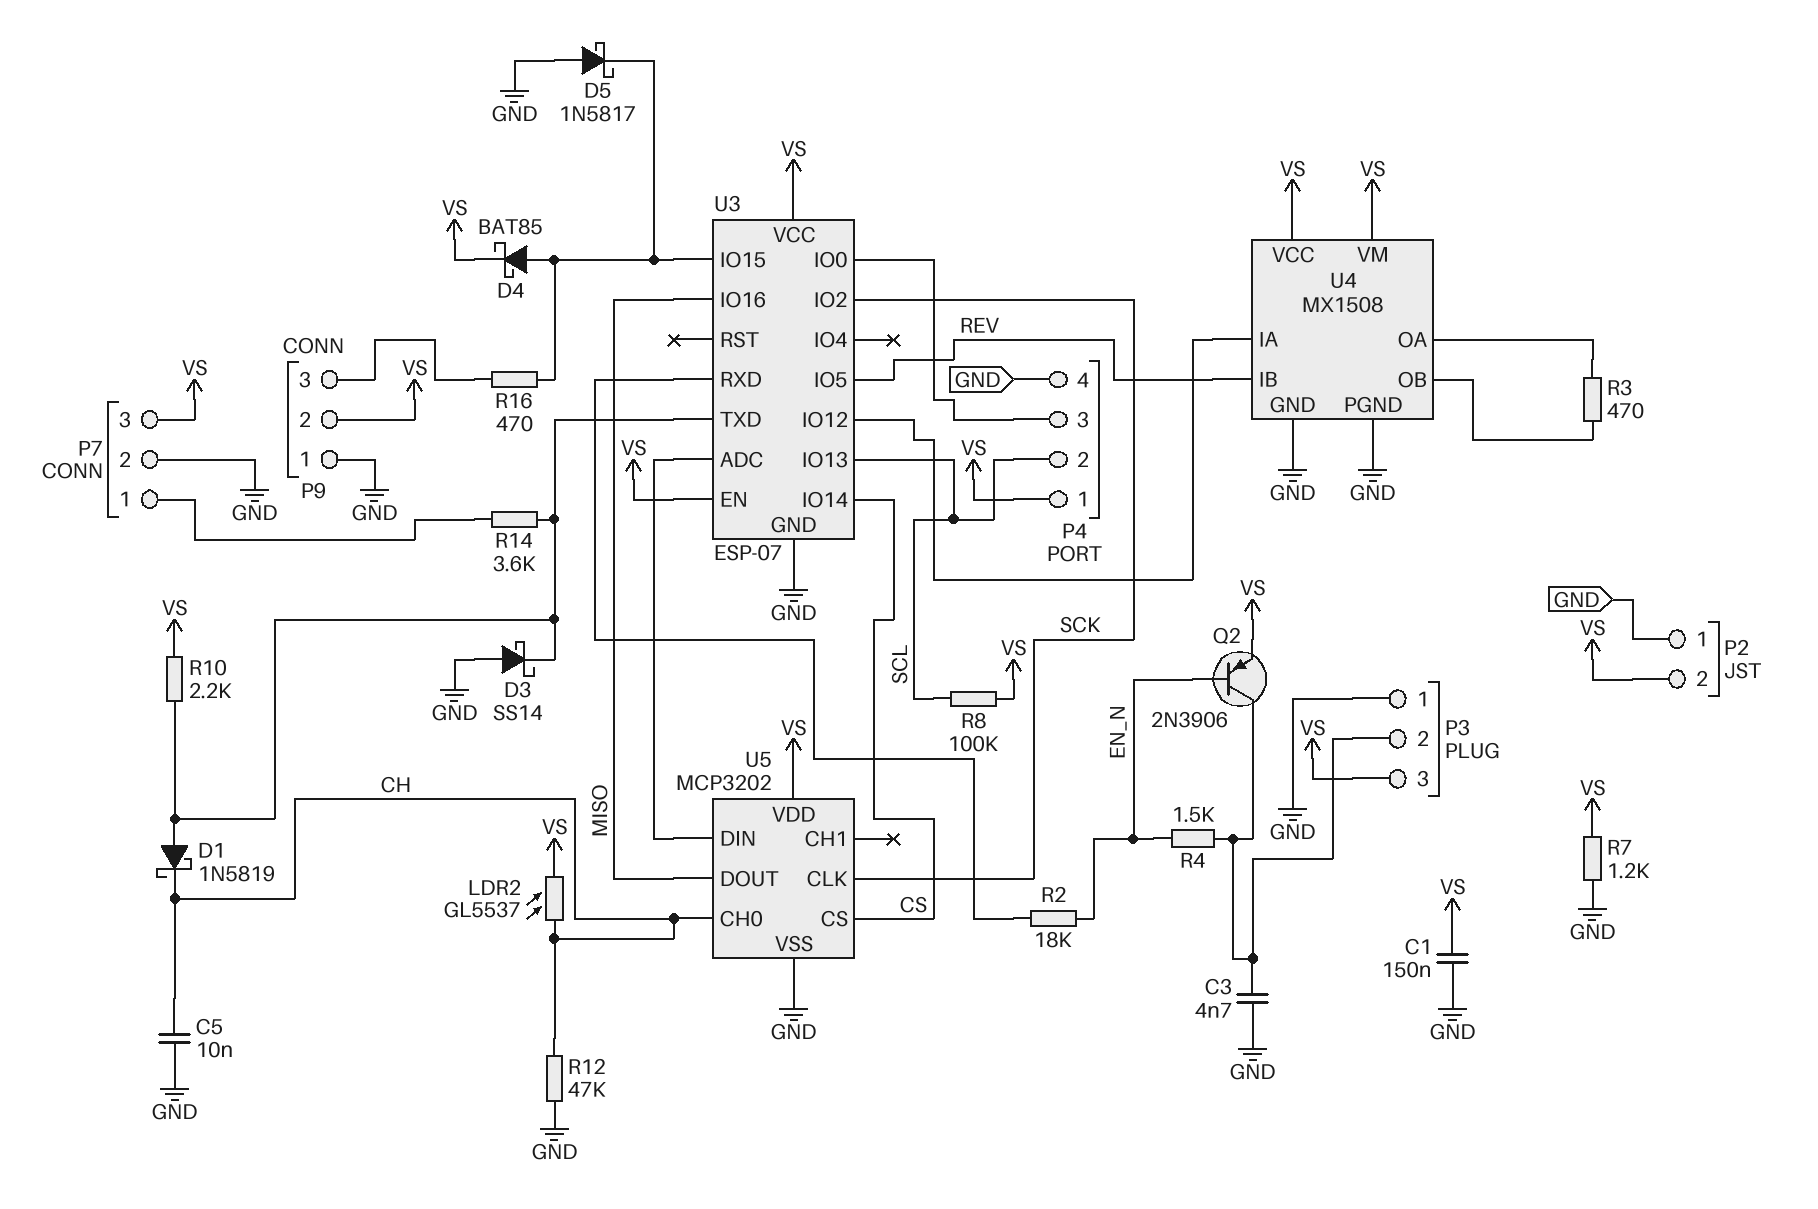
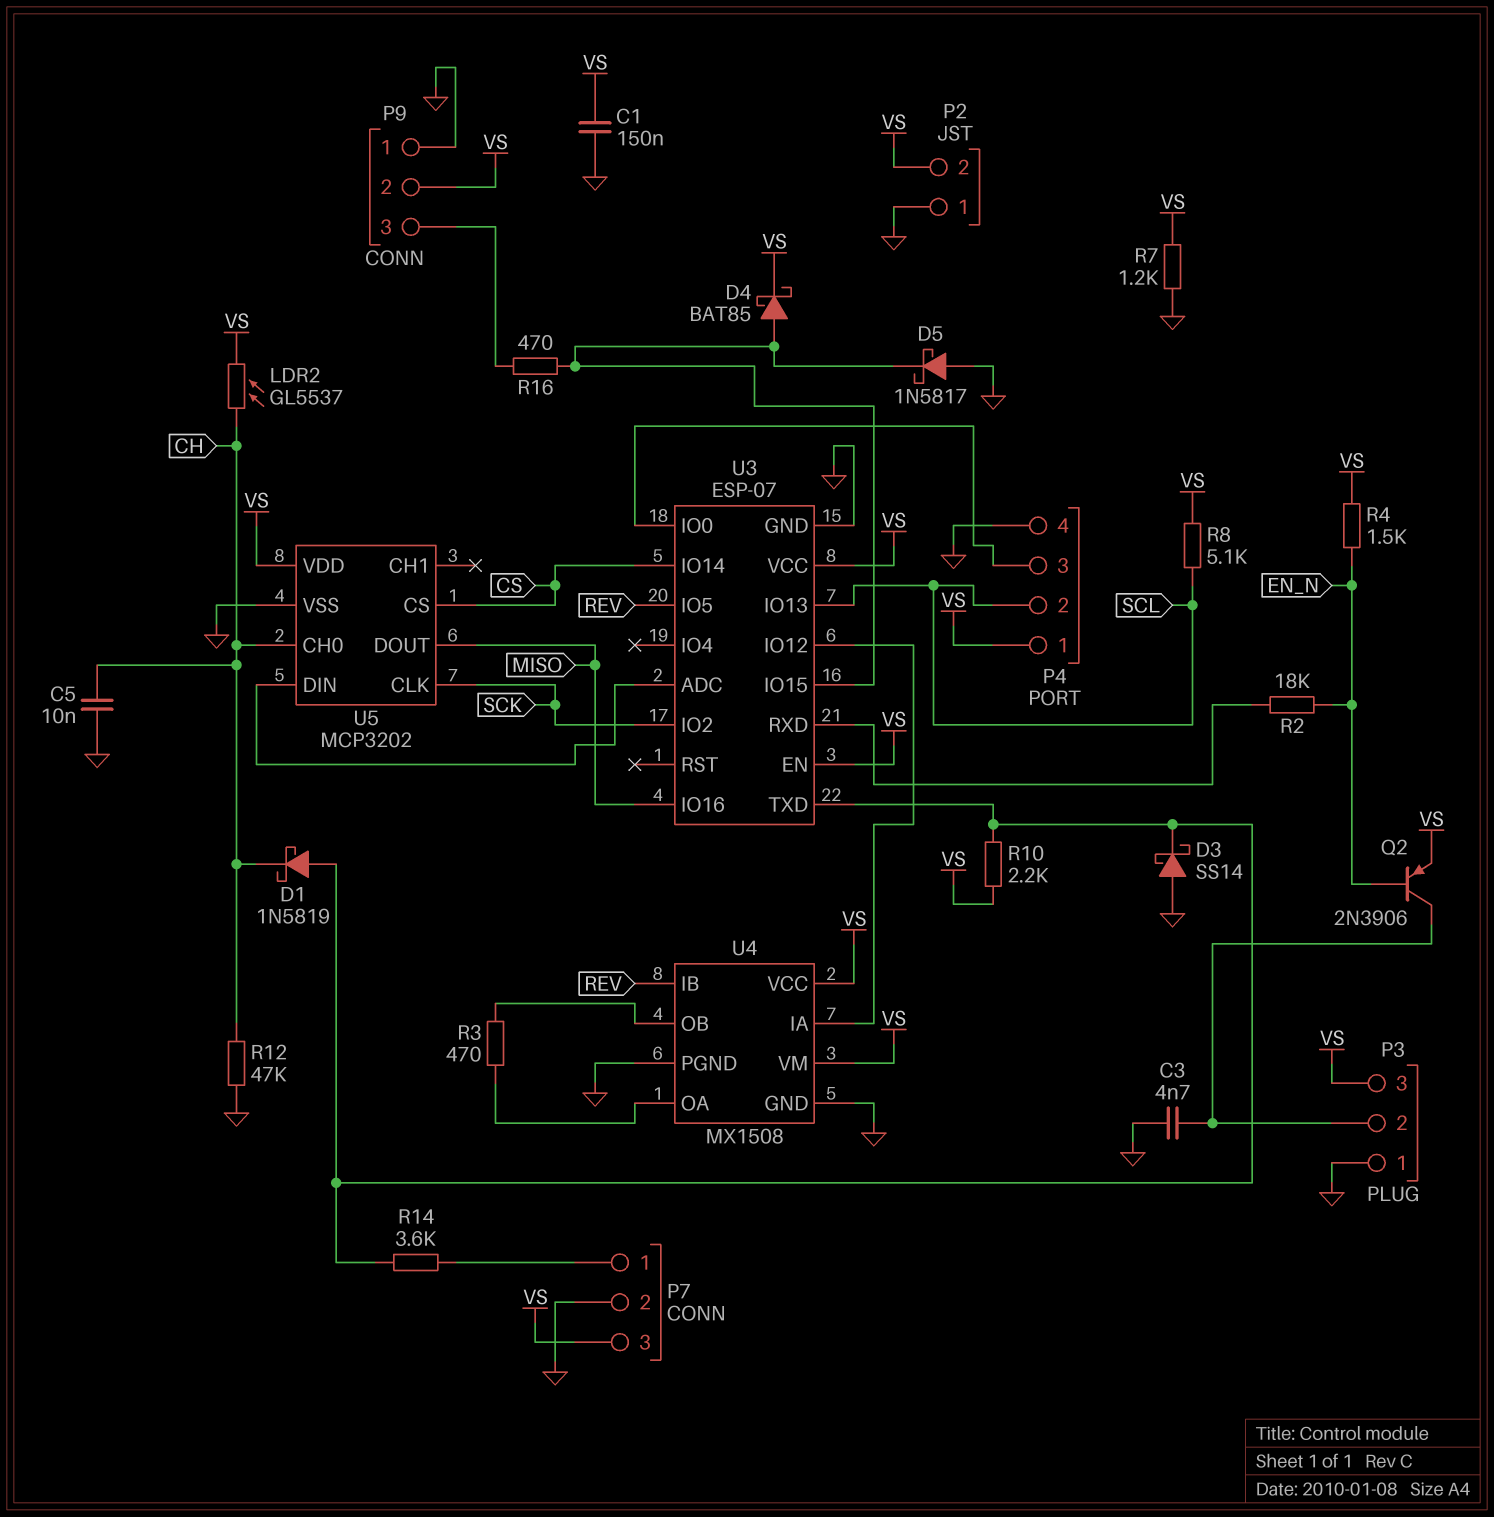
R4: 1.5k (EN_N, P3/2) -> 1.5k (EN_N, VS)
R8: 100k (SCL, VS) -> 5.1k (SCL, VS)

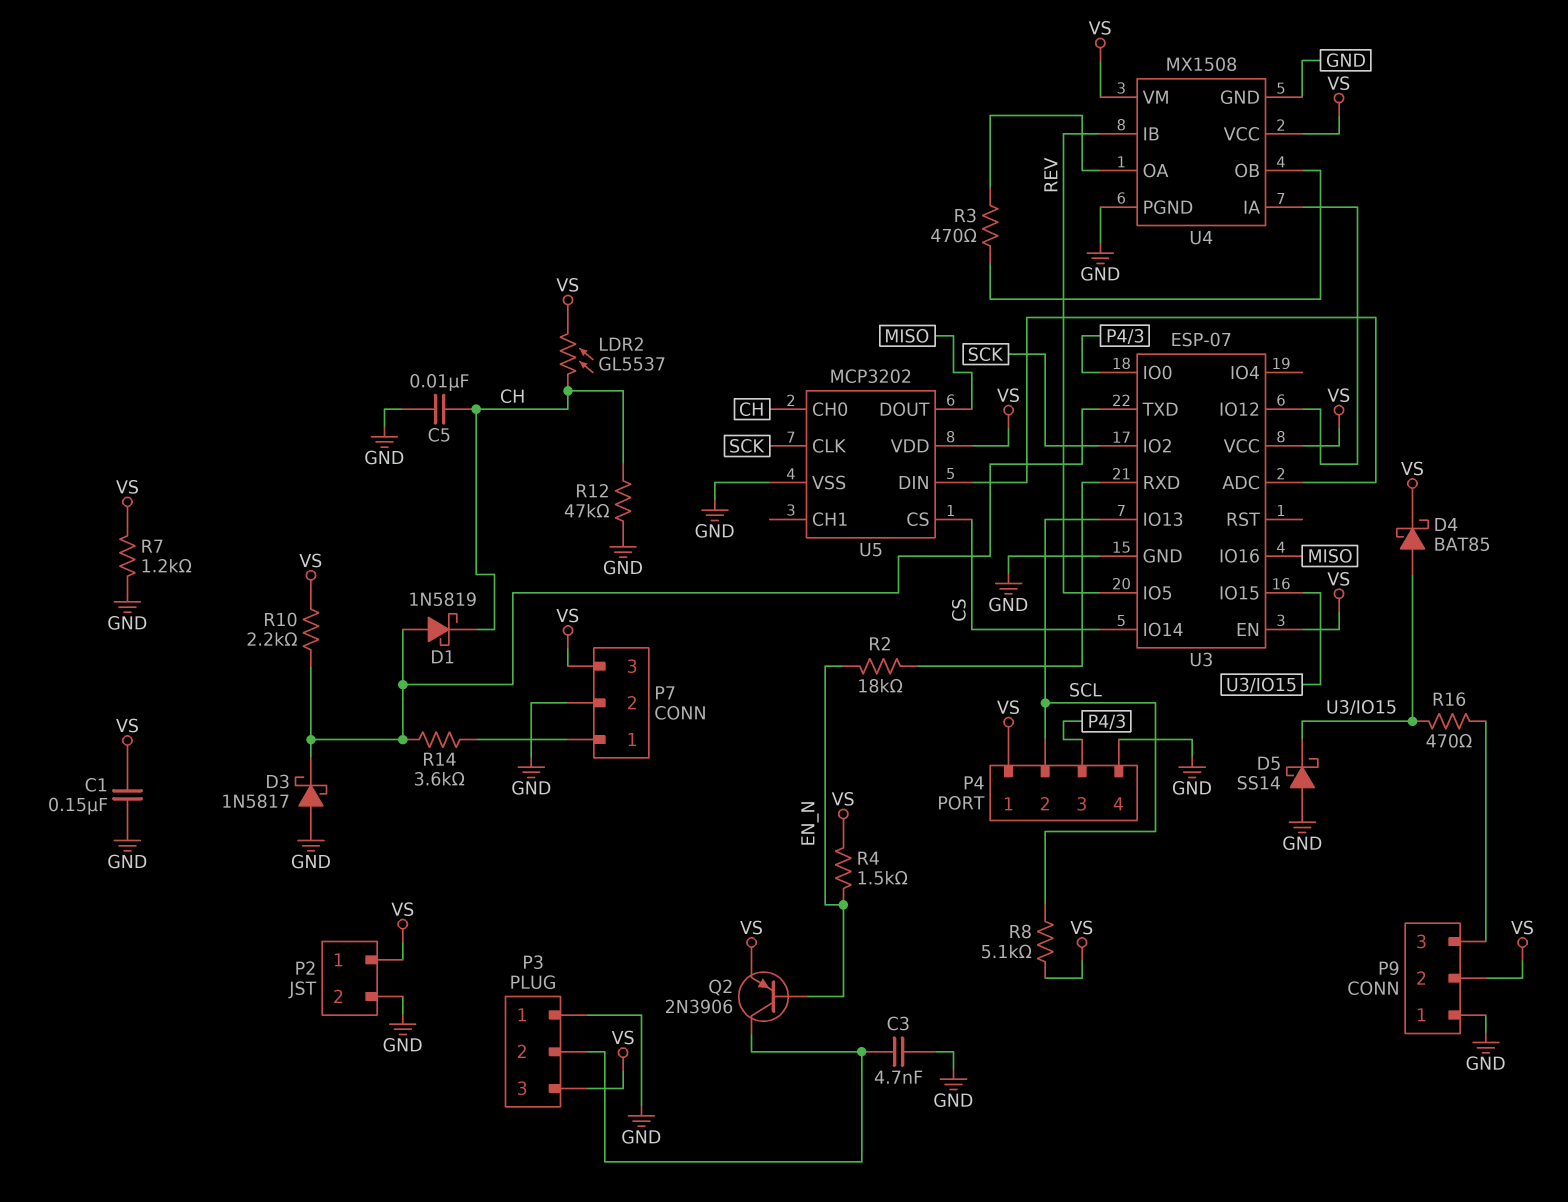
D3: schottky SS14 (A GND, K U3/TXD) -> schottky 1N5817 (A GND, K U3/TXD)
D5: schottky 1N5817 (A GND, K U3/IO15) -> schottky SS14 (A GND, K U3/IO15)
P2 pin 1: GND -> VS
P2 pin 2: VS -> GND

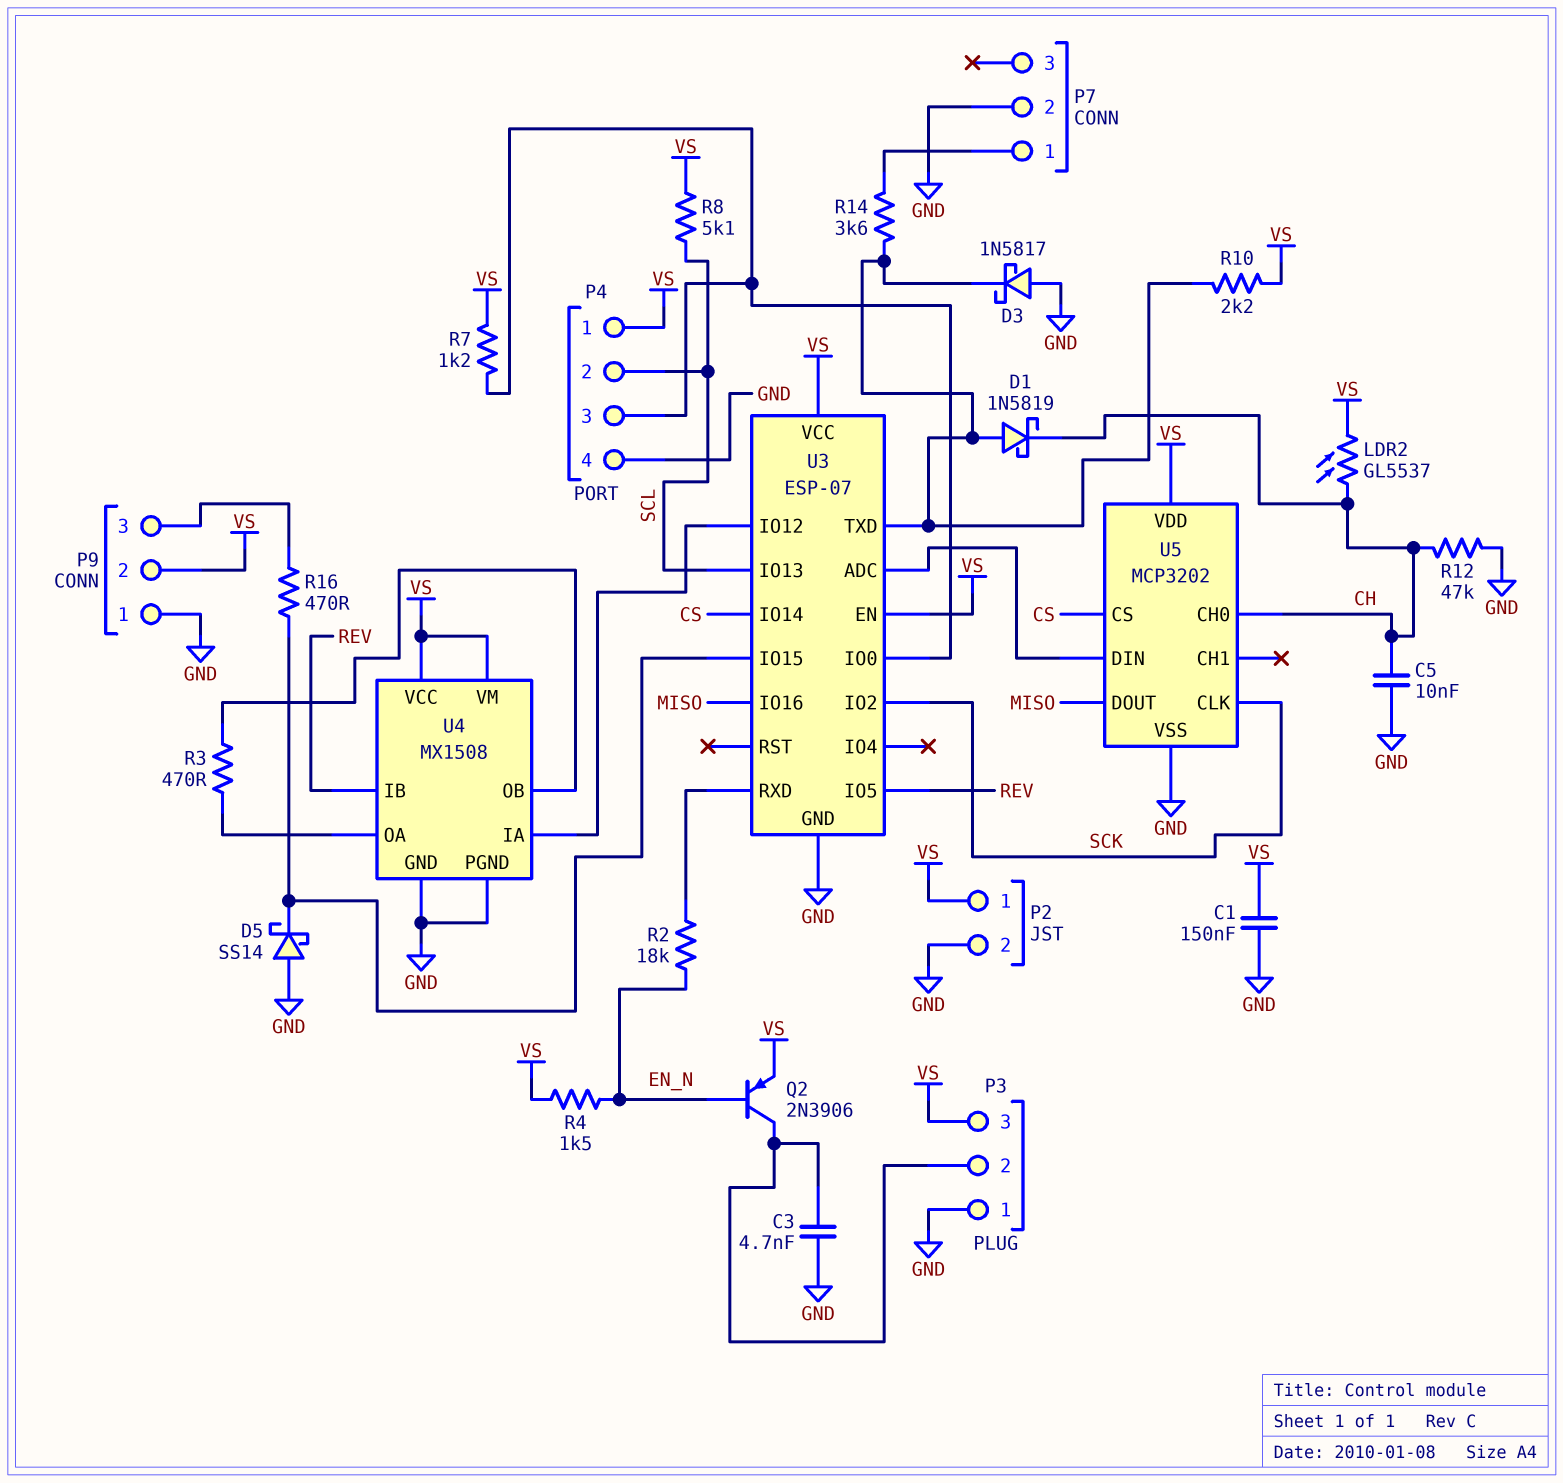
D4: schottky BAT85 (A U3/IO15, K VS) -> none
P7 pin 3: VS -> none
R7: 1.2k (GND, VS) -> 1.2k (P4/3, VS)

